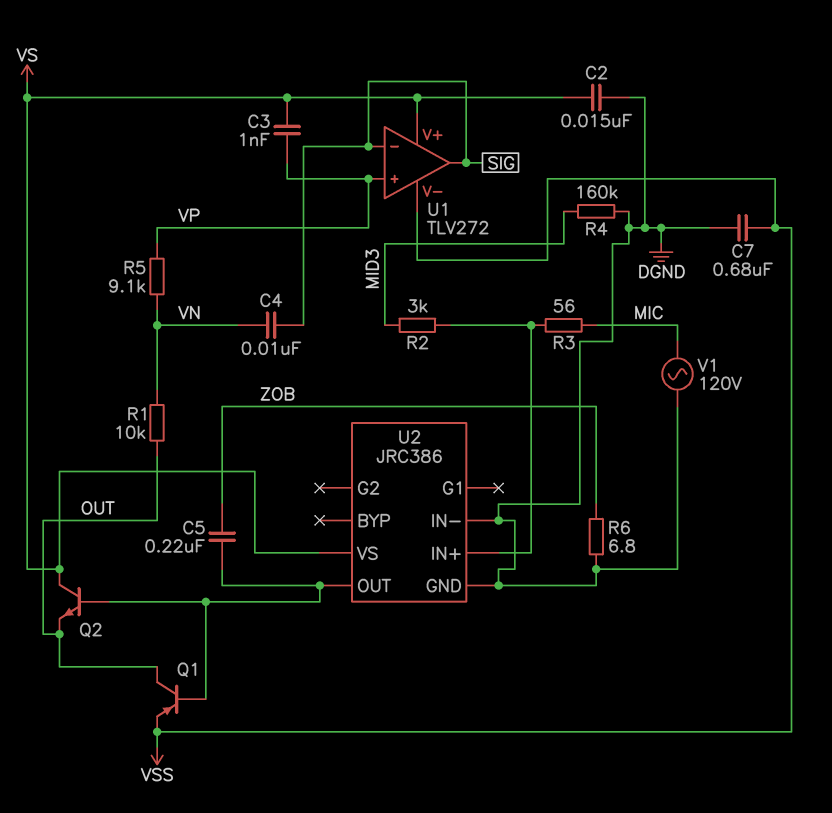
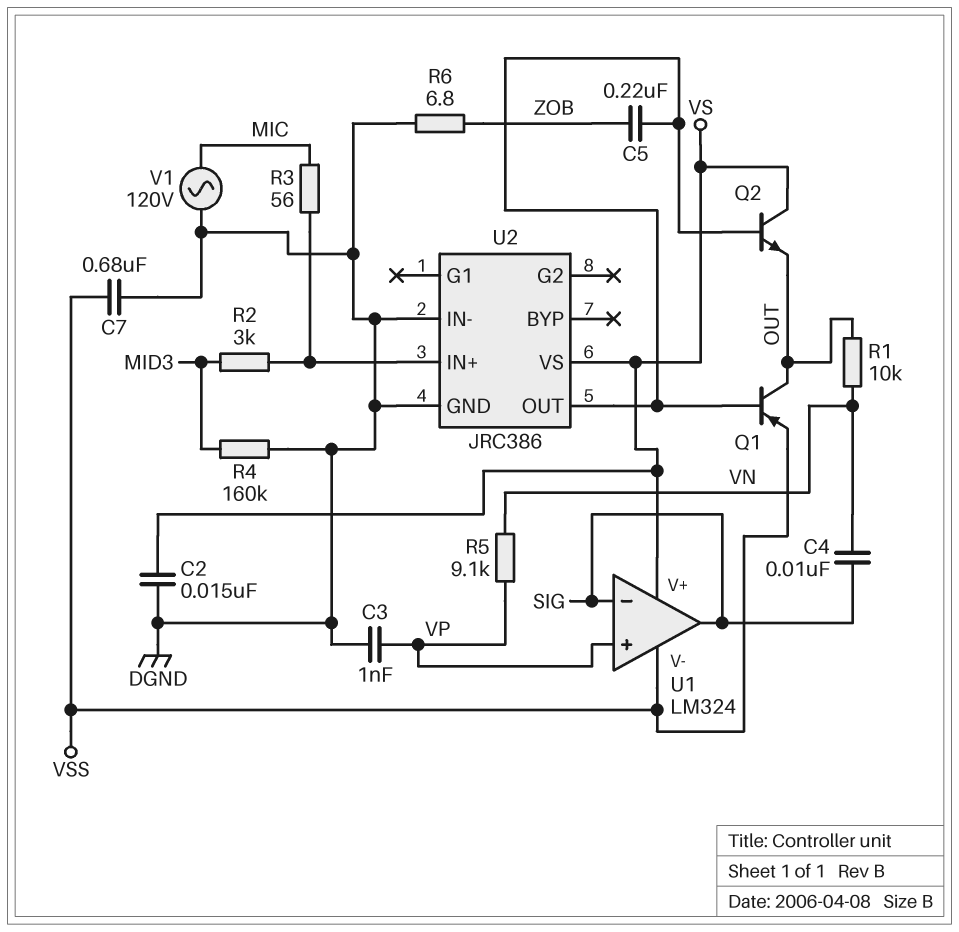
C3: 1nF (VP, VS) -> 1nF (DGND, VP)
U1: TLV272 -> LM324

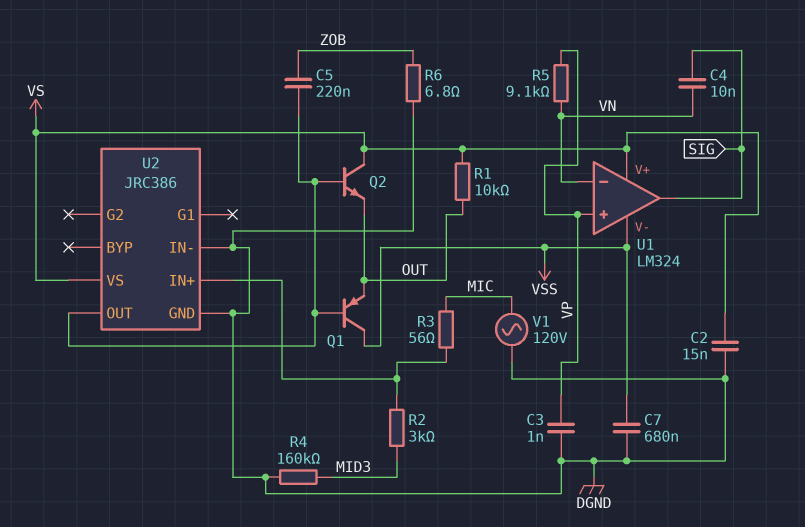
Q1: PNP (B U2/OUT, C OUT, E VSS) -> PNP (B U2/OUT, C VSS, E OUT)
R1: 10k (OUT, VN) -> 10k (OUT, VS)
U1 pin in-: SIG -> VN

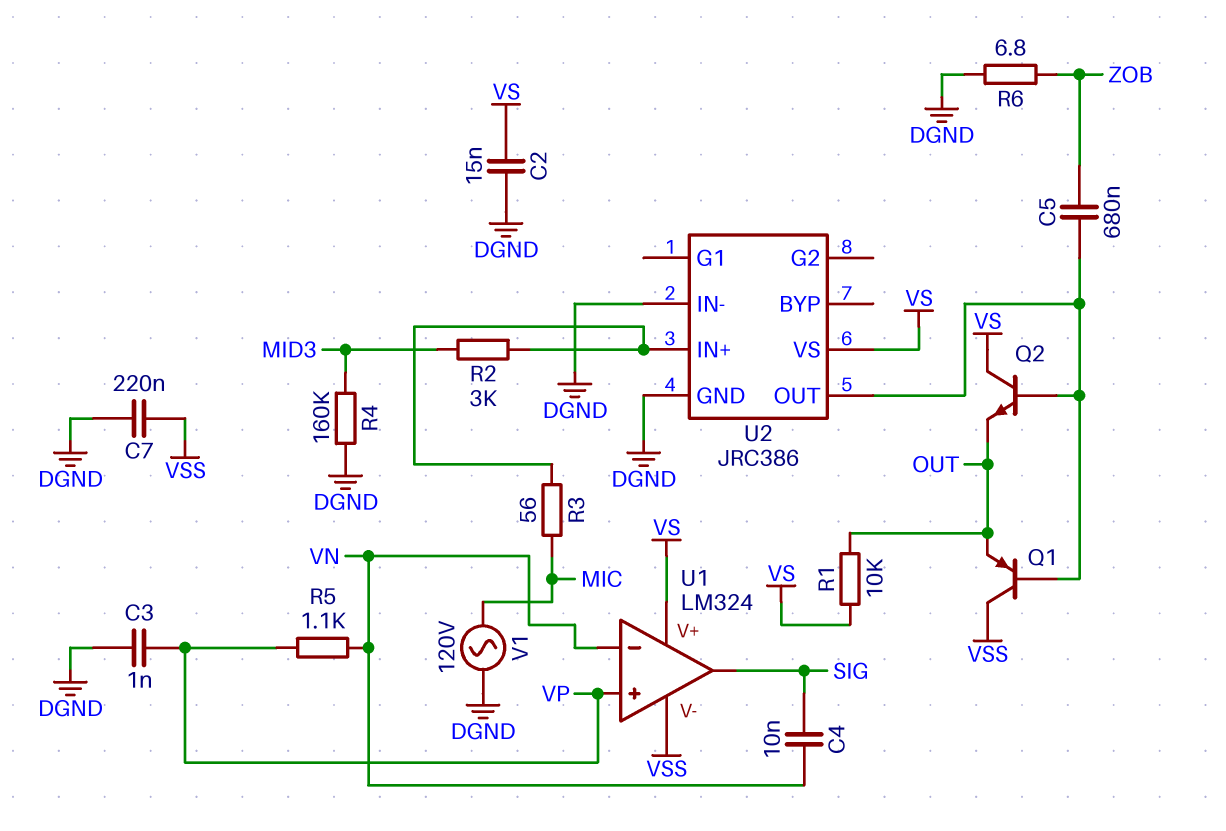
C5: 220nF (U2/OUT, ZOB) -> 680nF (U2/OUT, ZOB)
C7: 680nF (DGND, VSS) -> 220nF (DGND, VSS)
R5: 9.1k (VN, VP) -> 1.1k (VN, VP)

